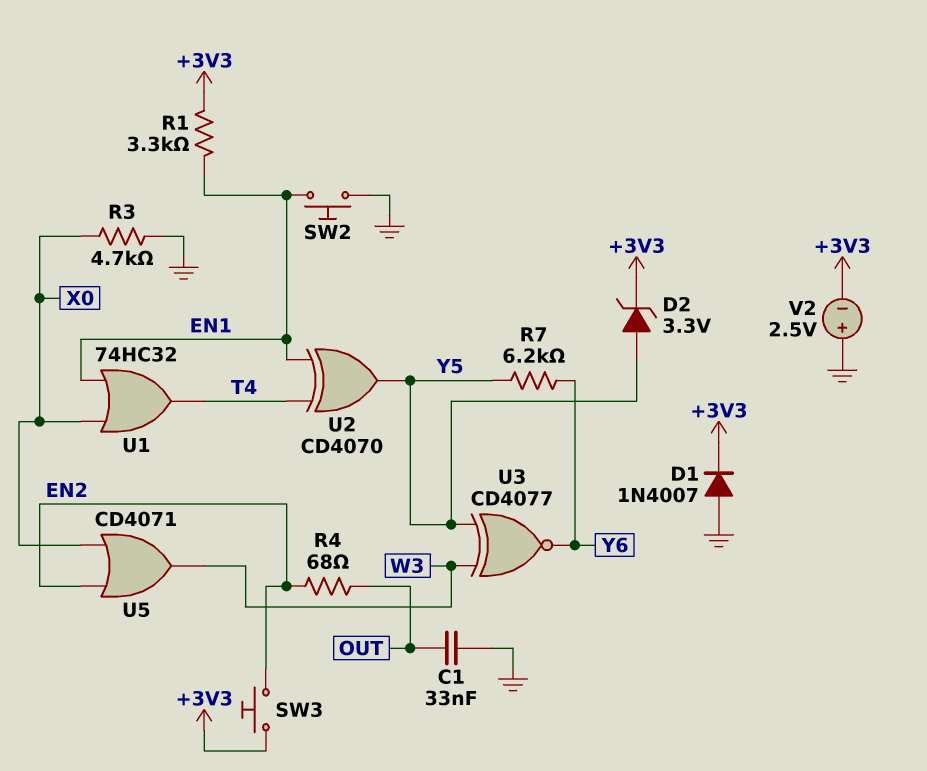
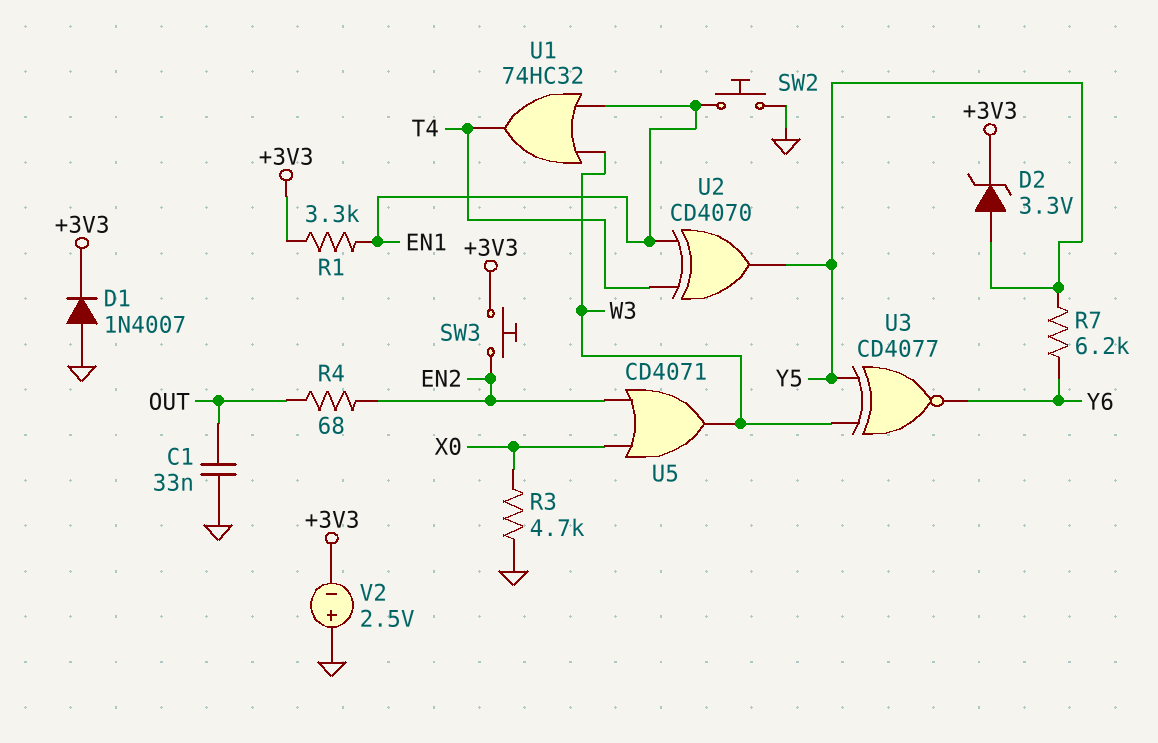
U1: OR 74HC32 (in EN1, in X0, out T4) -> OR 74HC32 (in EN1, in W3, out T4)

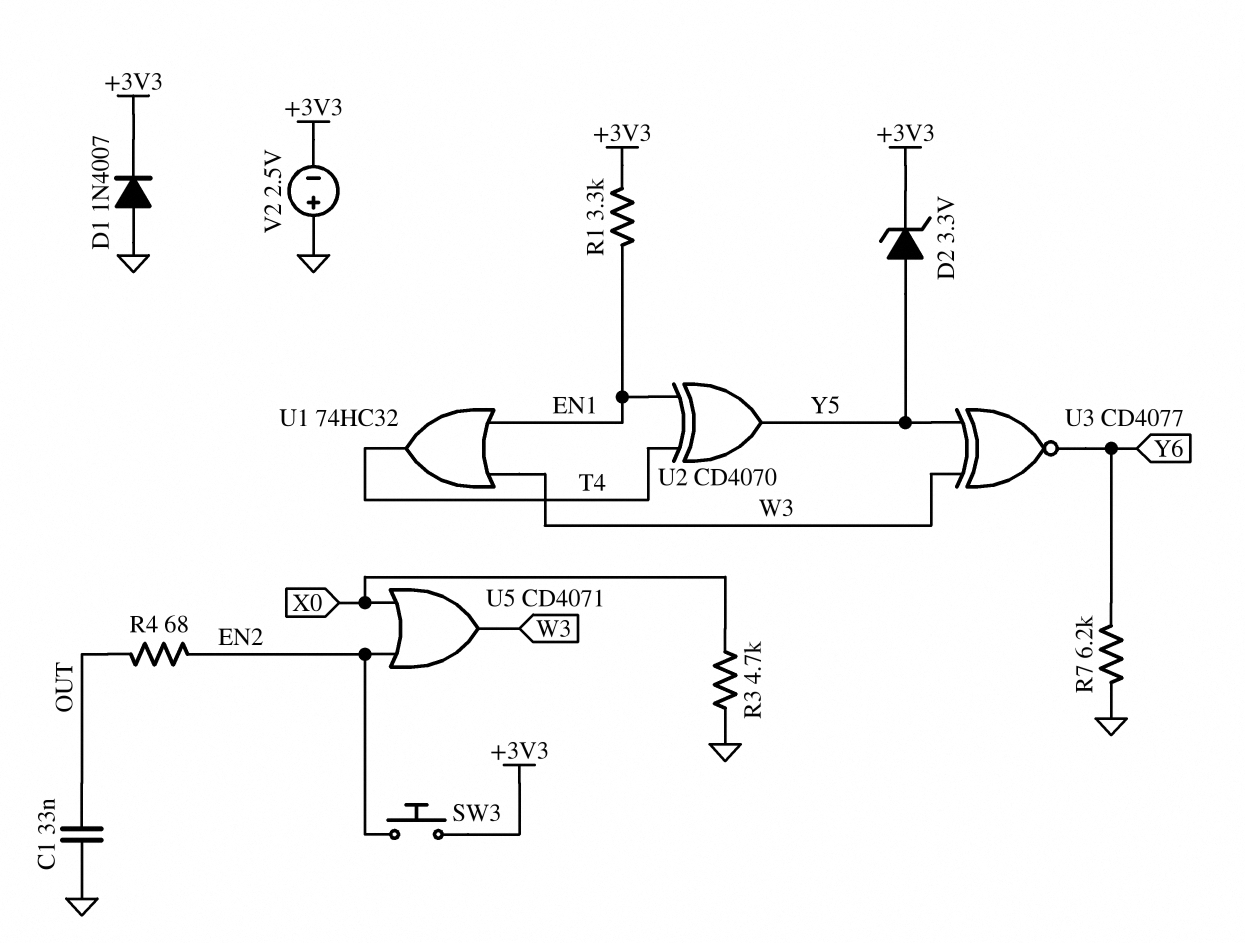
R7: 6.2k (Y5, Y6) -> 6.2k (GND, Y6)
SW2: button (EN1, GND) -> none

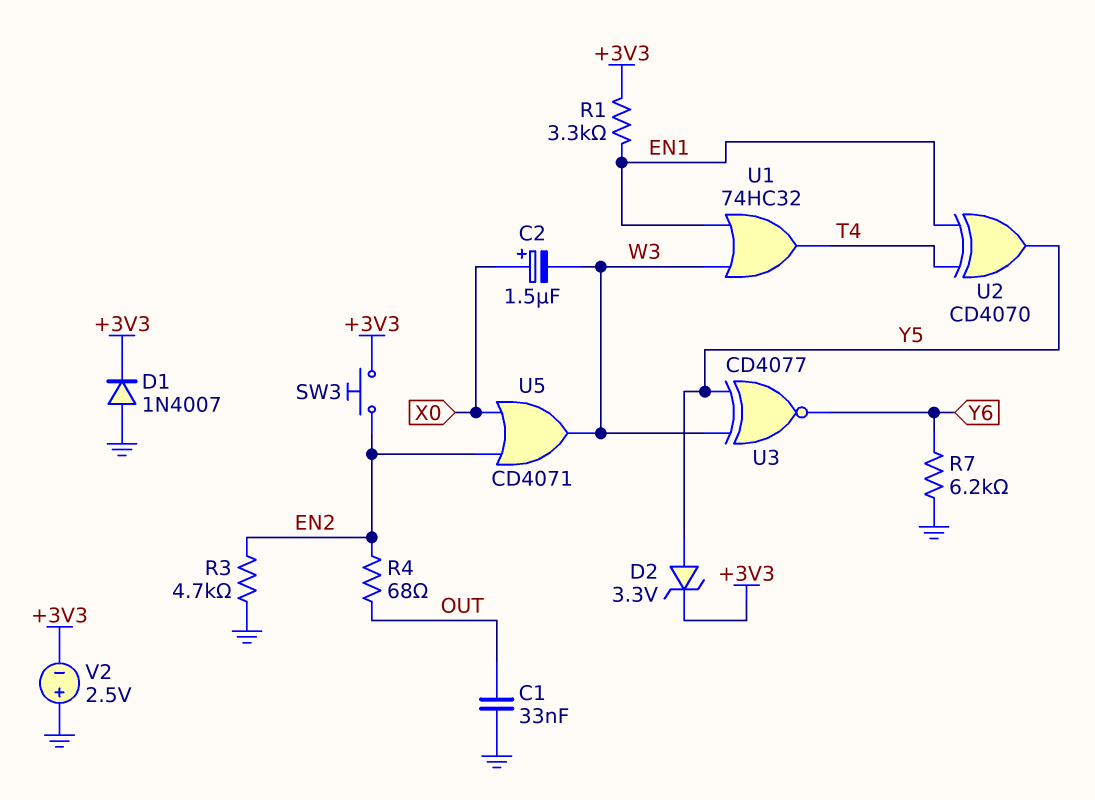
C2: none -> 1.5uF (plus X0, minus W3)
R3: 4.7k (GND, X0) -> 4.7k (EN2, GND)

